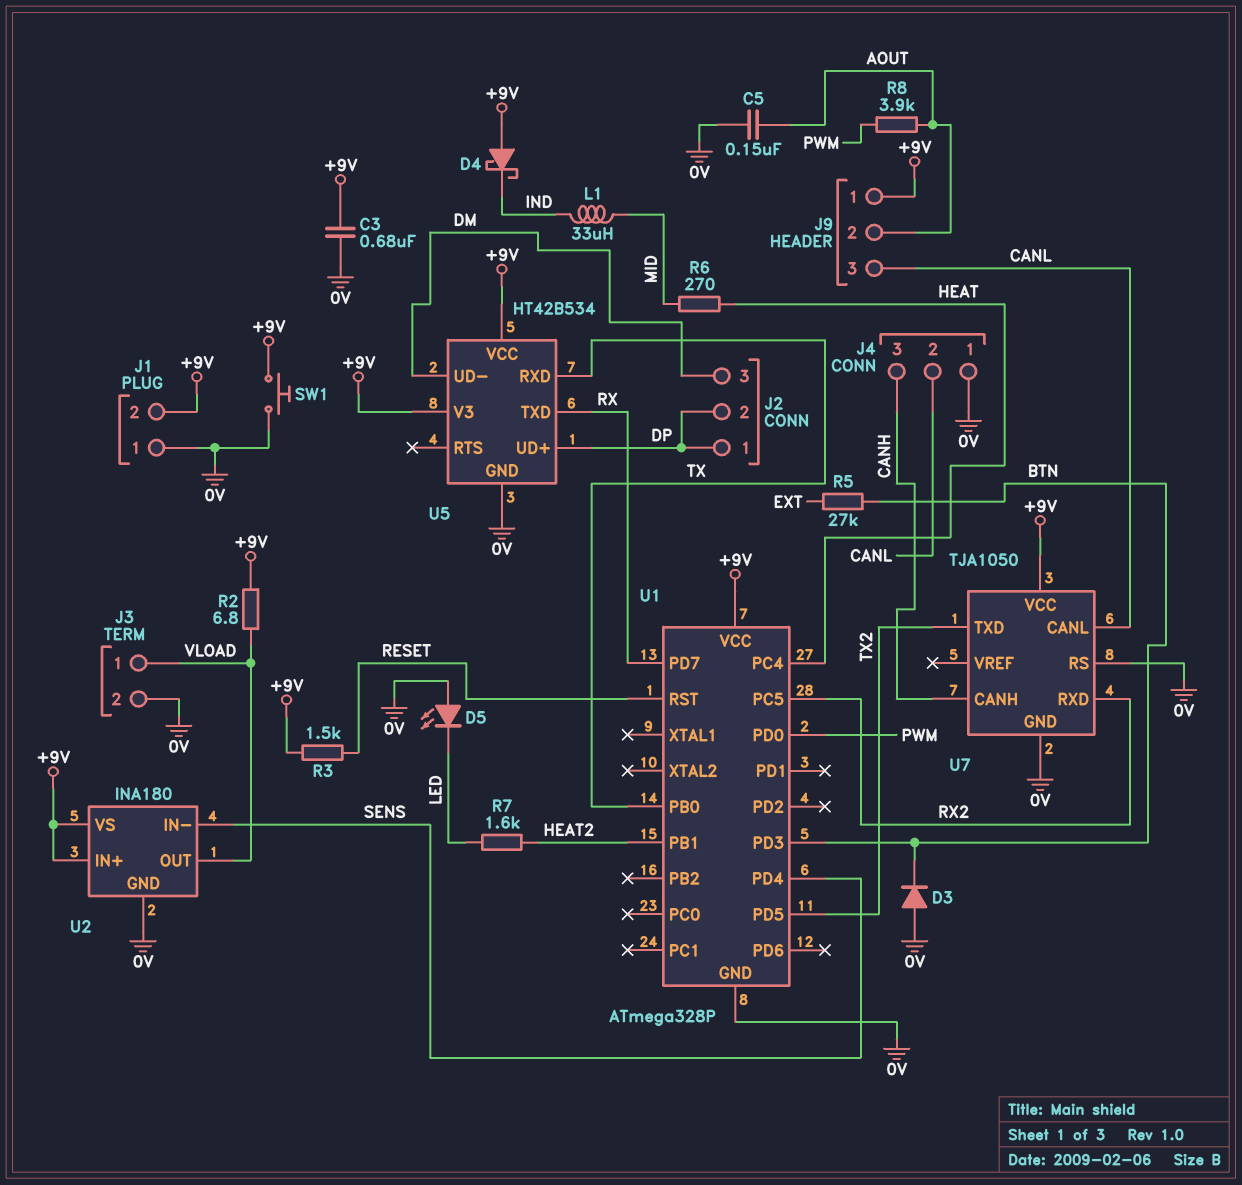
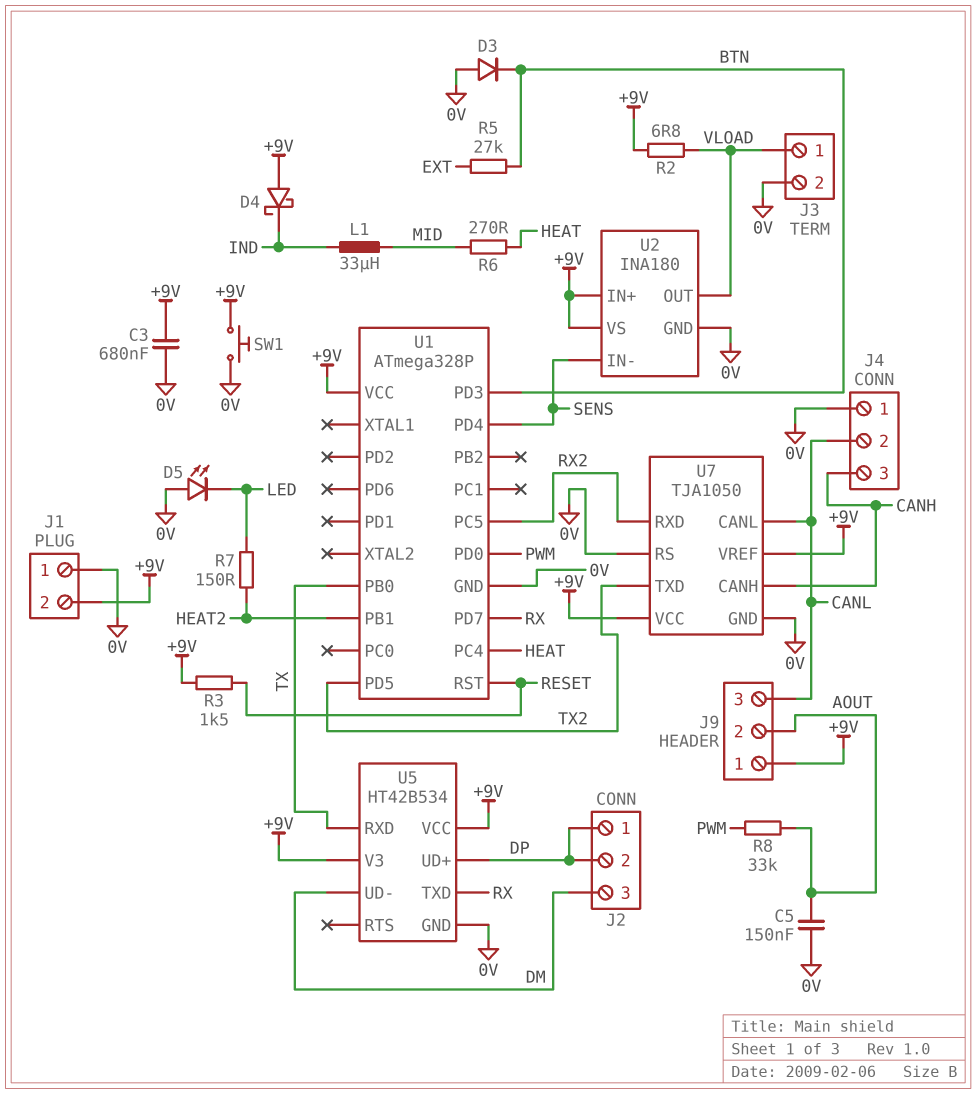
R7: 1.6k (HEAT2, LED) -> 150 (HEAT2, LED)
R8: 3.9k (AOUT, PWM) -> 33k (AOUT, PWM)
U7 pin VREF: none -> +9V

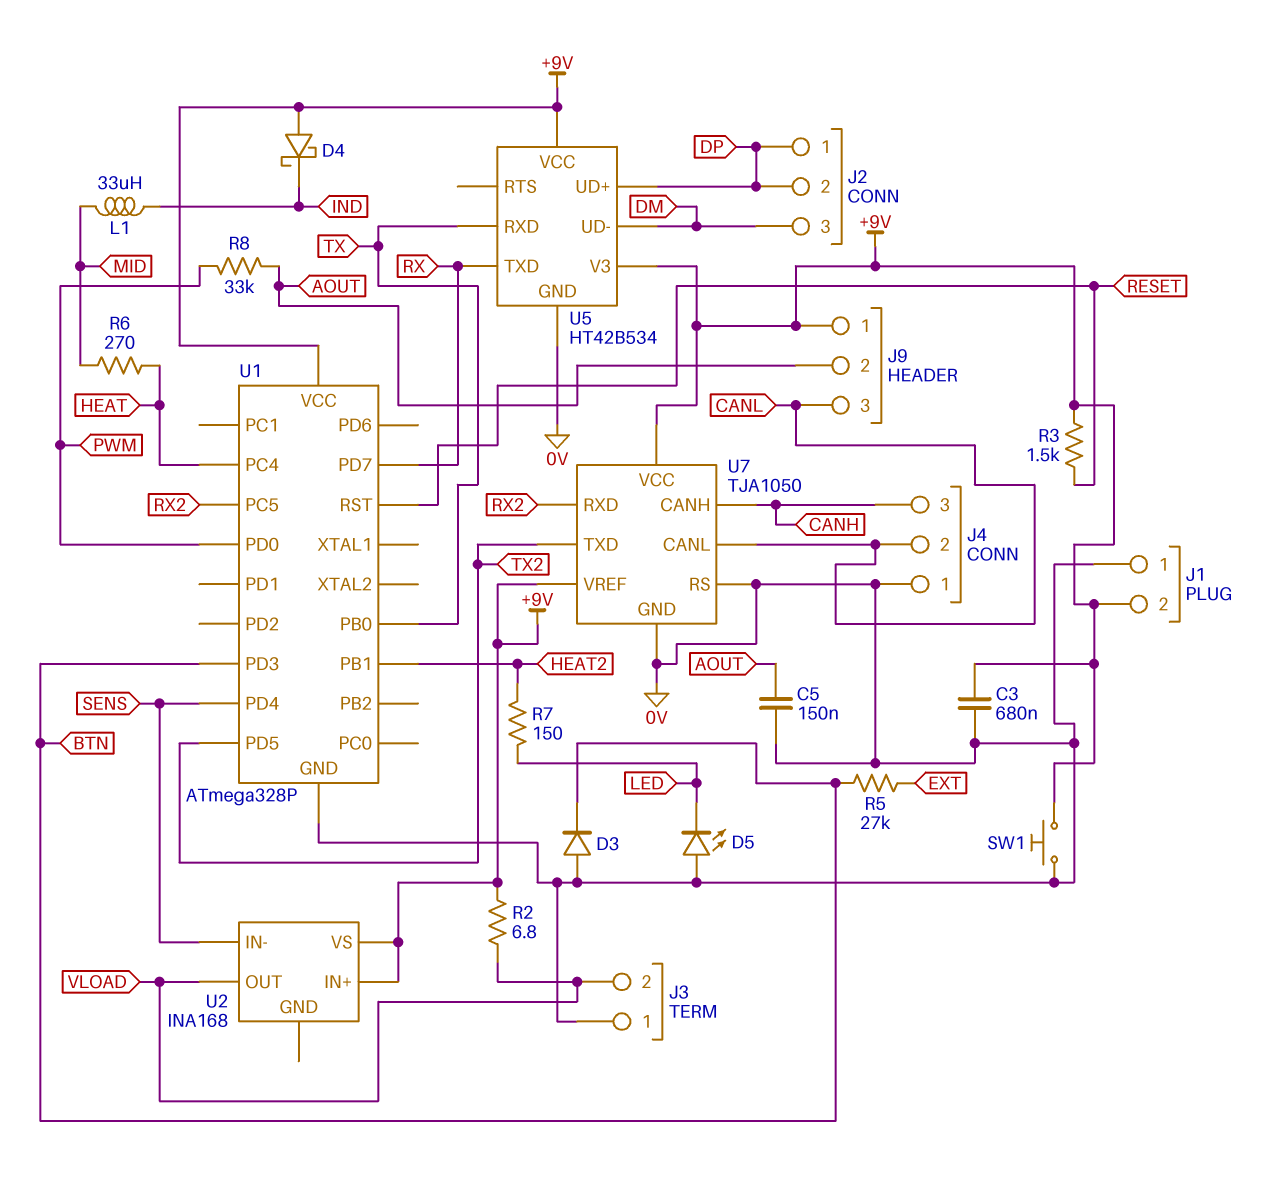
J3 pin 1: VLOAD -> 0V
J3 pin 2: 0V -> VLOAD
U2: INA180 -> INA168
U2 pin GND: 0V -> none

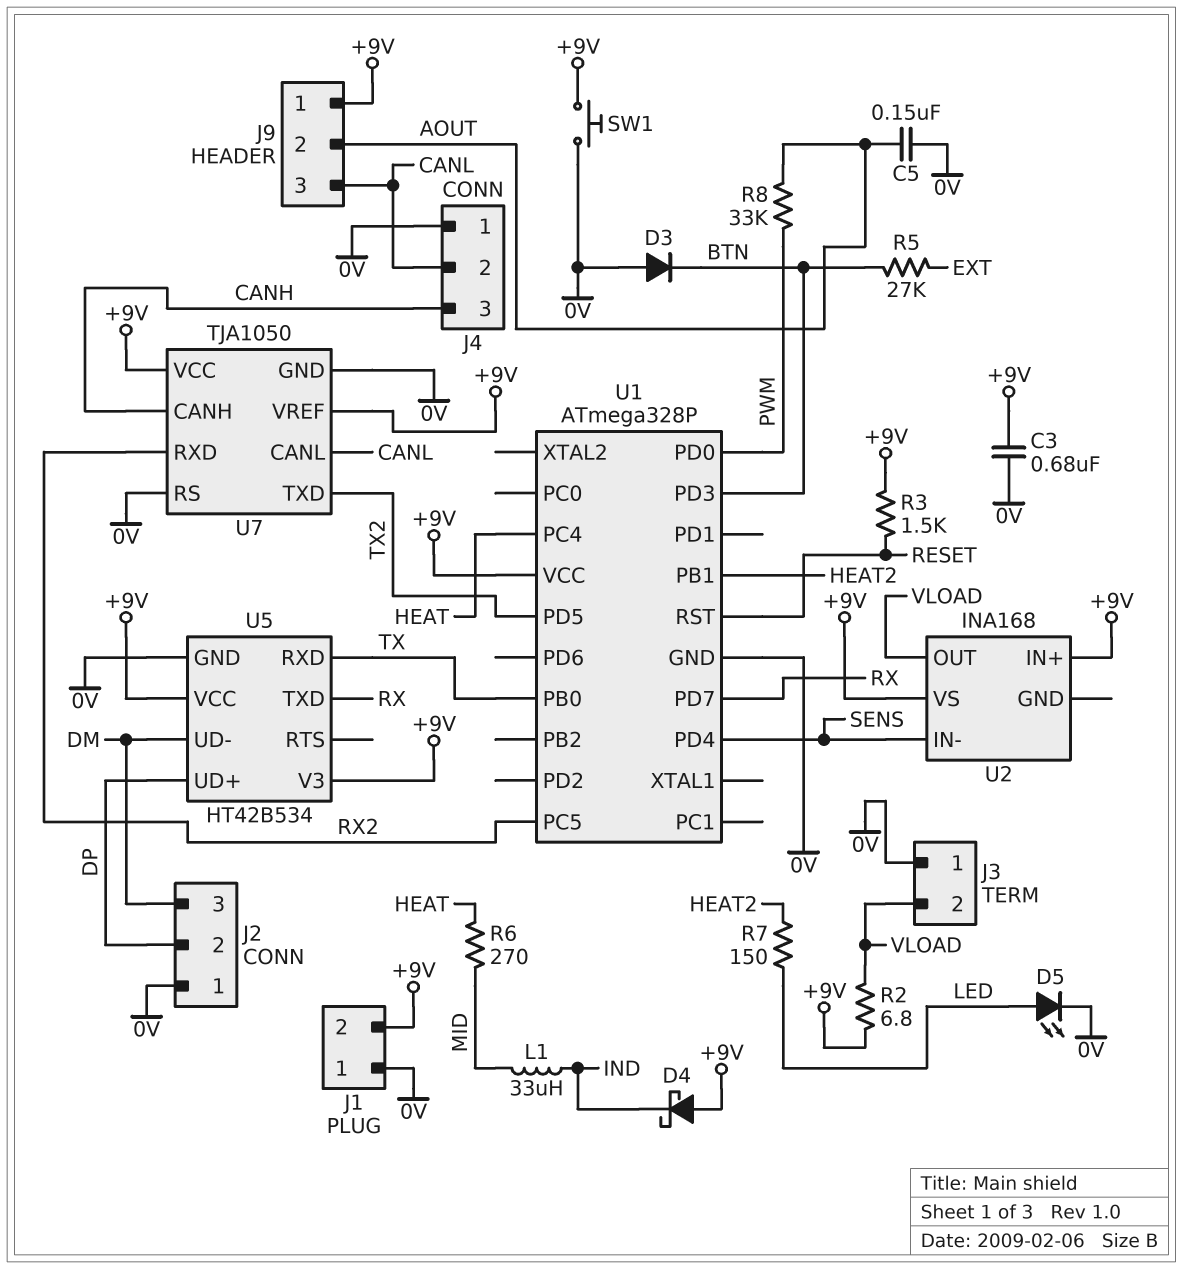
D5: LED (A 0V, K LED) -> LED (A LED, K 0V)
J2 pin 1: DP -> 0V

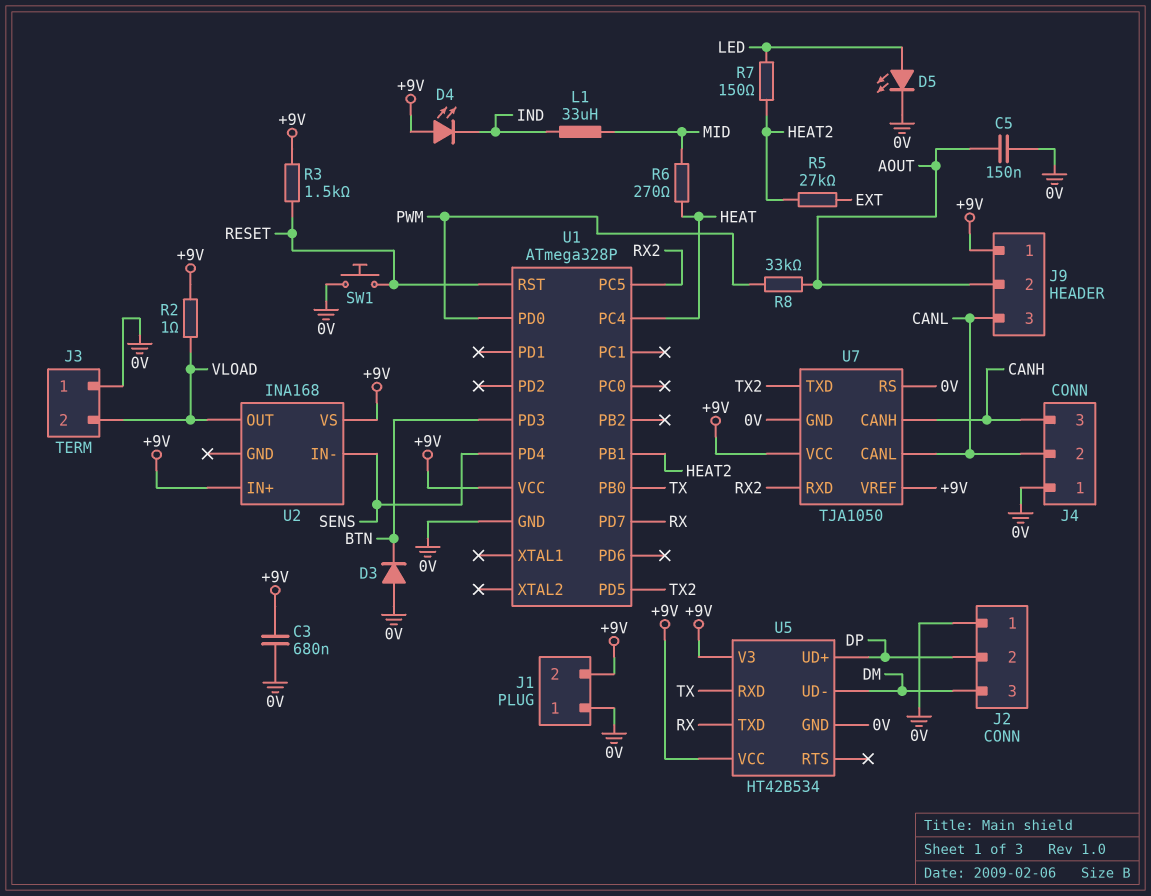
D4: schottky (A +9V, K IND) -> LED (A +9V, K IND)
R2: 6.8 (+9V, VLOAD) -> 1 (+9V, VLOAD)
R5: 27k (BTN, EXT) -> 27k (EXT, HEAT2)
SW1: button (+9V, 0V) -> button (0V, RESET)

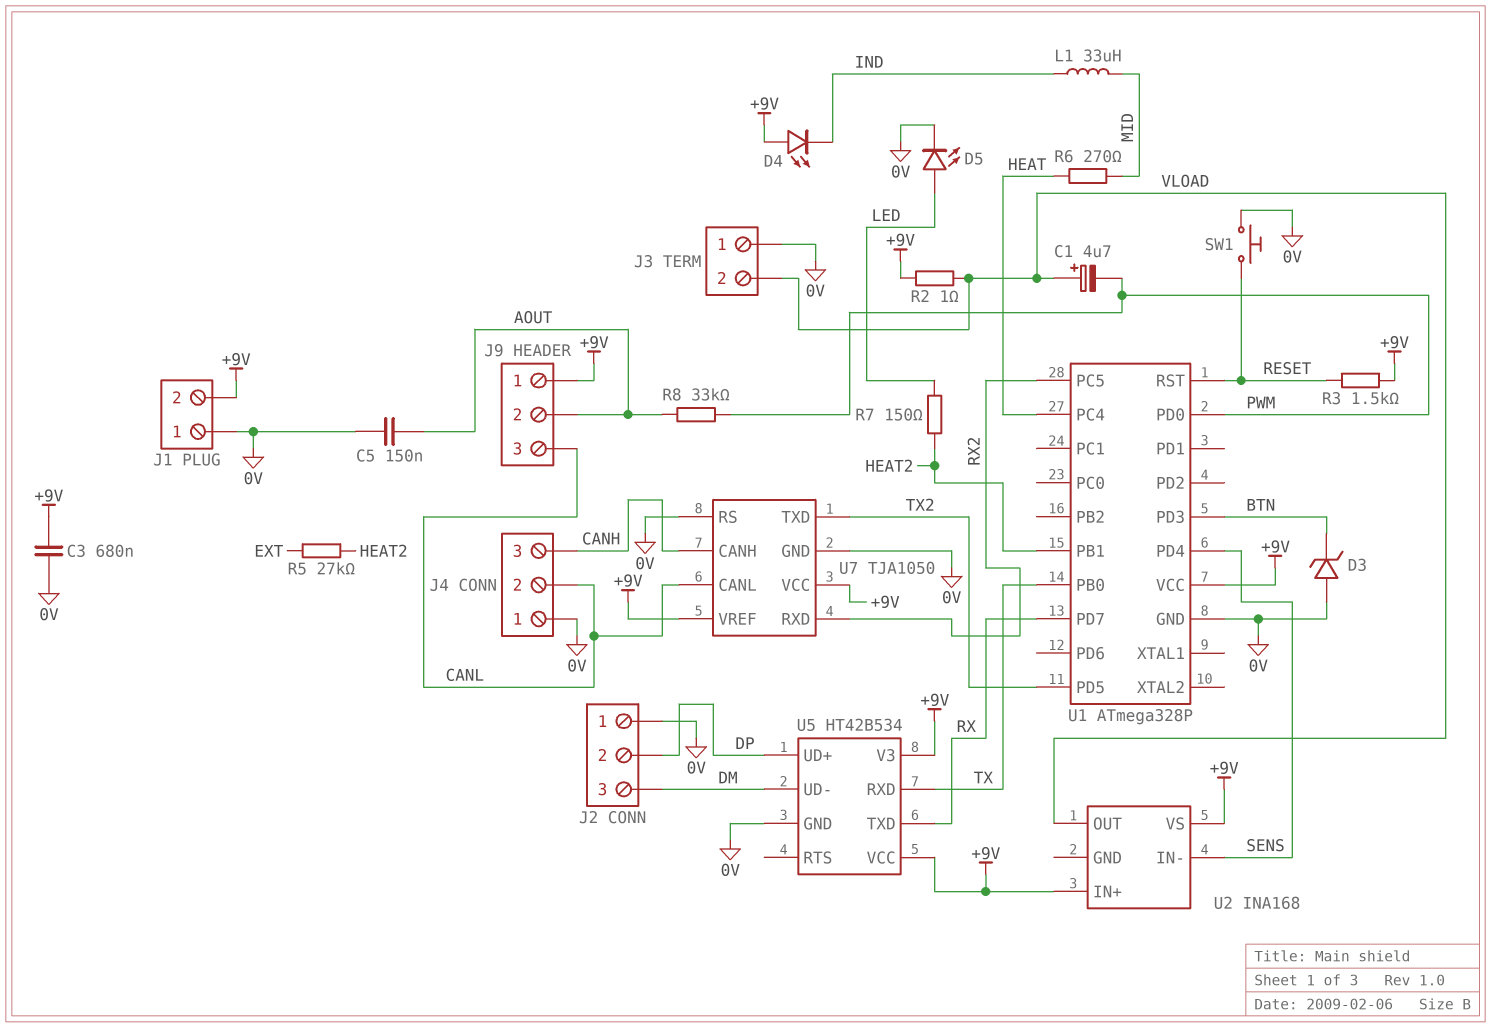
C1: none -> 4.7uF (plus VLOAD, minus PWM)
D3: diode (A 0V, K BTN) -> zener (A 0V, K BTN)

